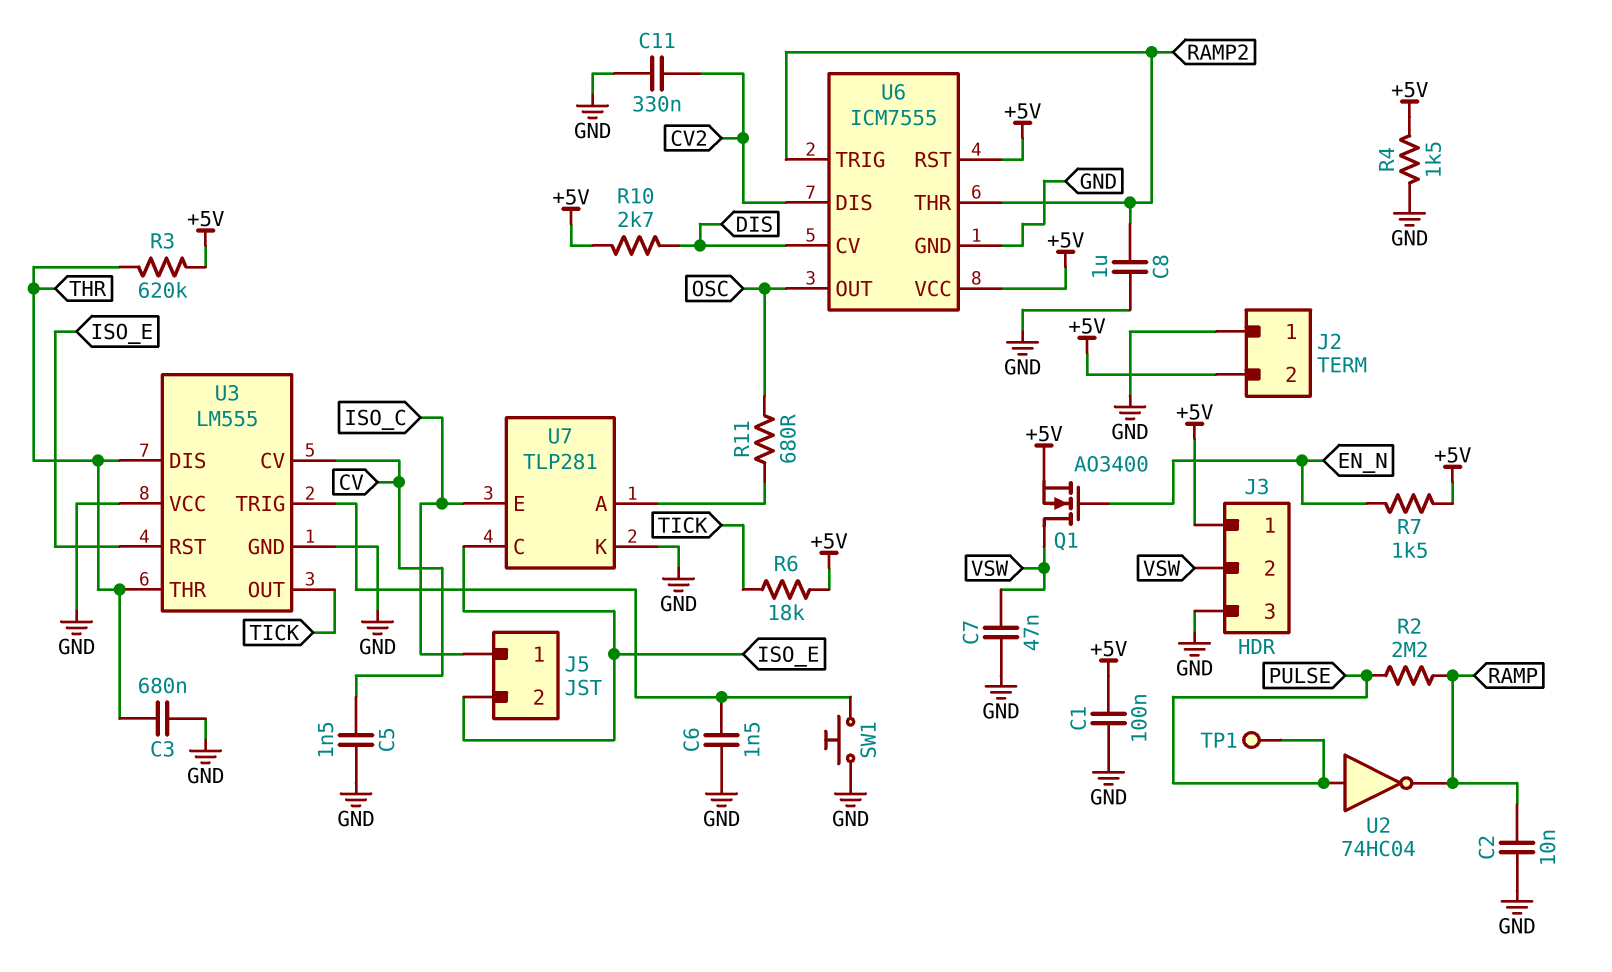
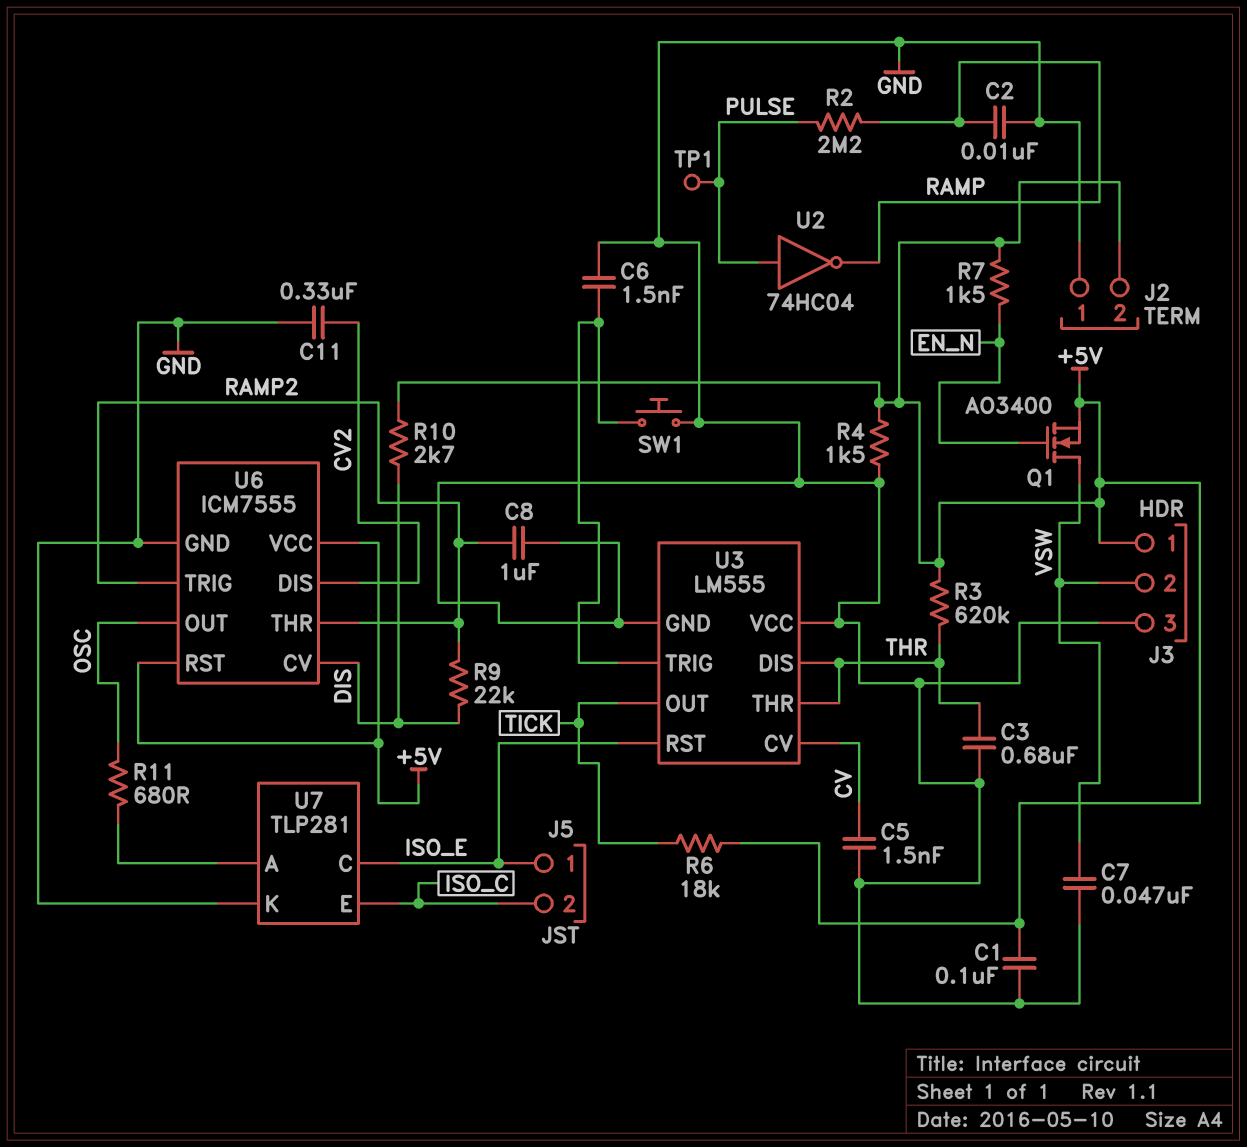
J5 pin 1: ISO_C -> ISO_E
J5 pin 2: ISO_E -> ISO_C
R9: none -> 22k (DIS, RAMP2)

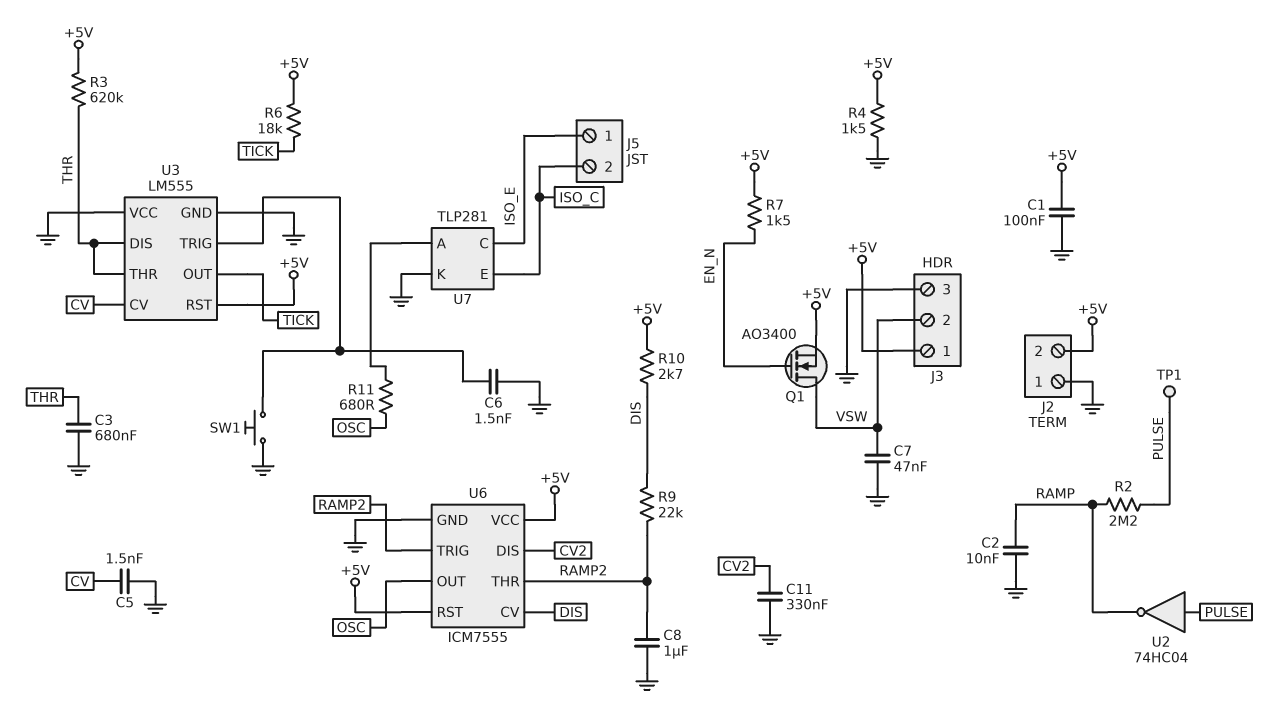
U3 pin RST: ISO_E -> +5V

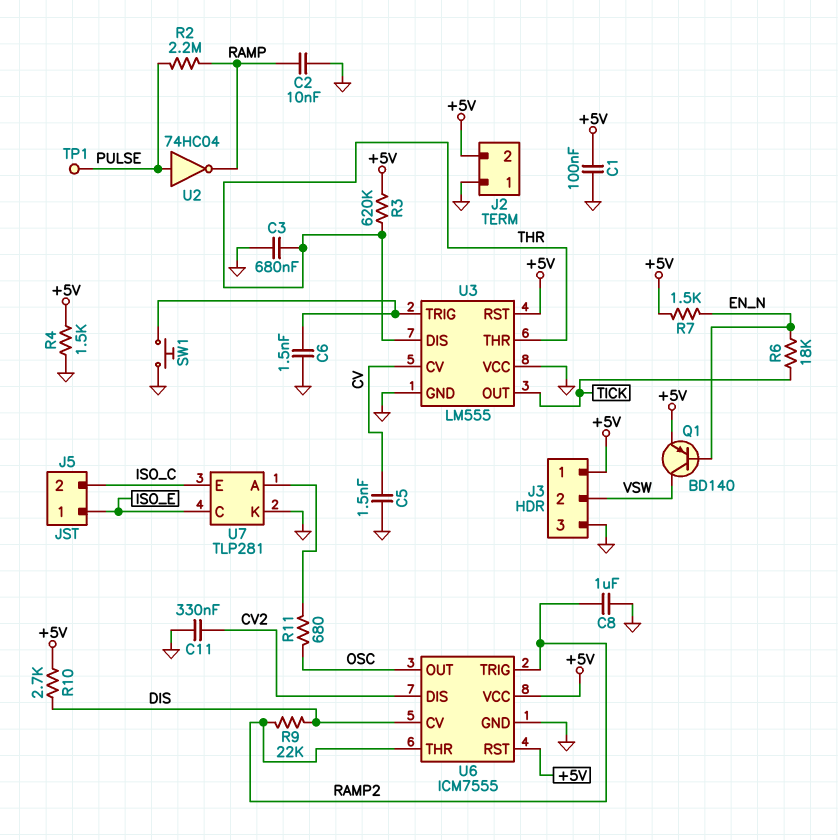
C7: 47nF (GND, VSW) -> none
Q1: NMOS AO3400 (G EN_N, D VSW, S +5V) -> PNP BD140 (B EN_N, C VSW, E +5V)
R6: 18k (+5V, TICK) -> 18k (EN_N, TICK)

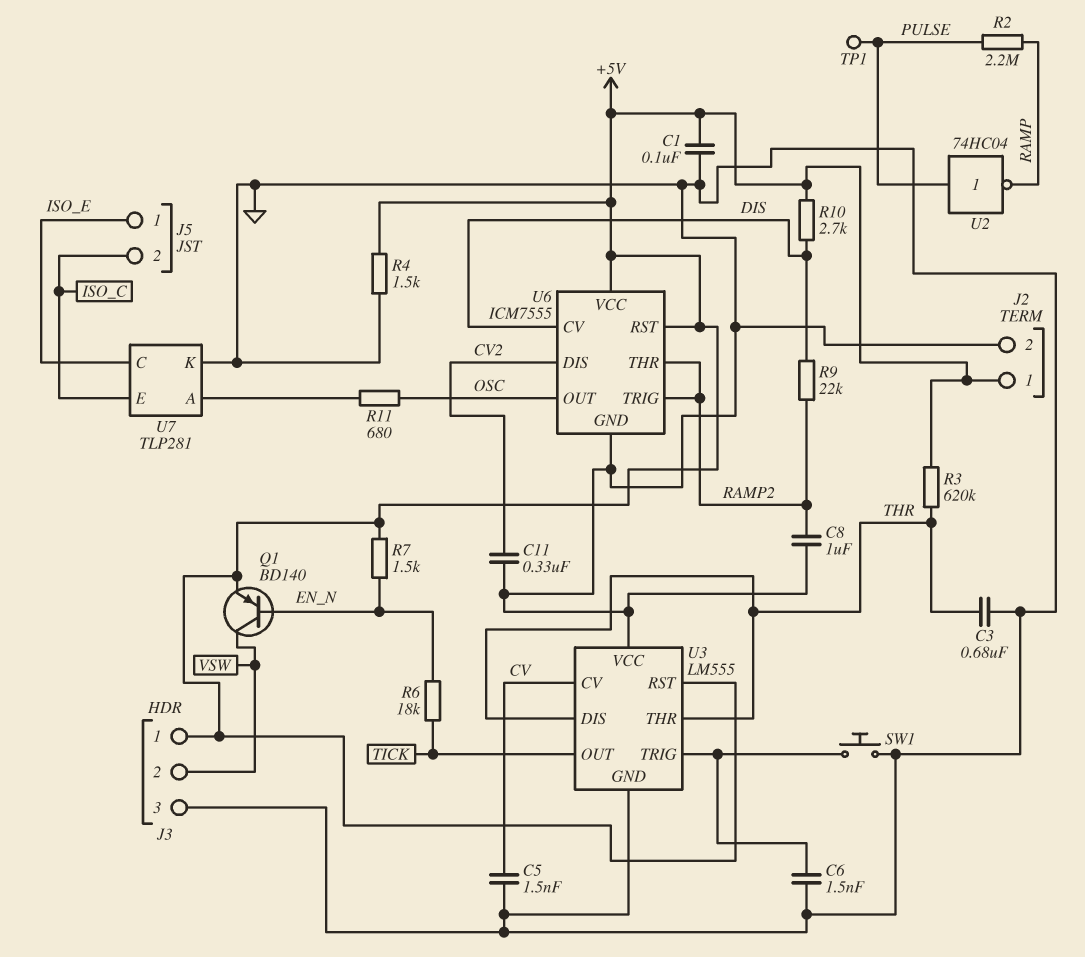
C2: 10nF (GND, RAMP) -> none
J2 pin 1: GND -> +5V
J2 pin 2: +5V -> GND

